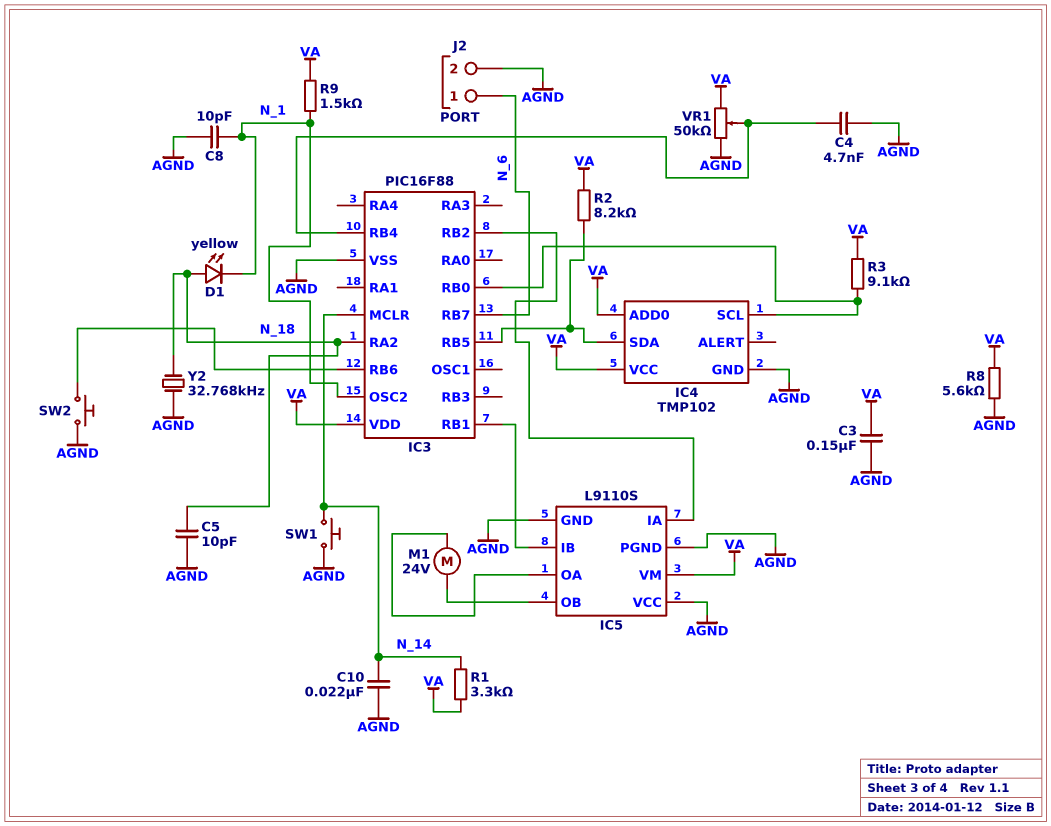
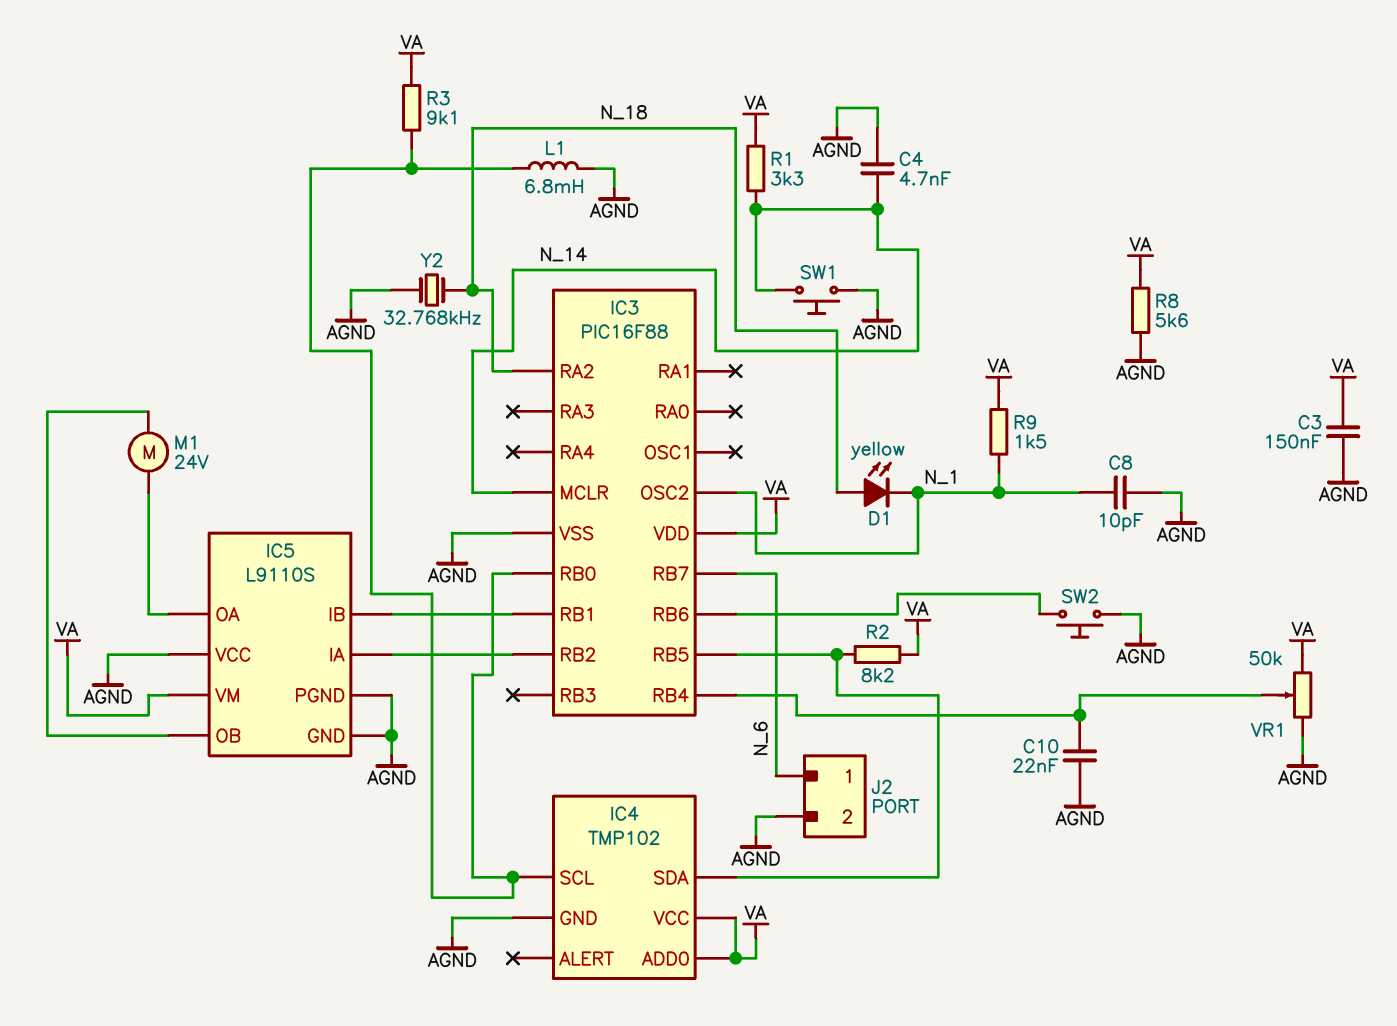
C4: 4.7nF (AGND, IC3/RB4) -> 4.7nF (AGND, N_14)
C5: 10pF (AGND, N_18) -> none
C10: 22nF (AGND, N_14) -> 22nF (AGND, IC3/RB4)
L1: none -> 6.8mH (AGND, IC3/RB0)

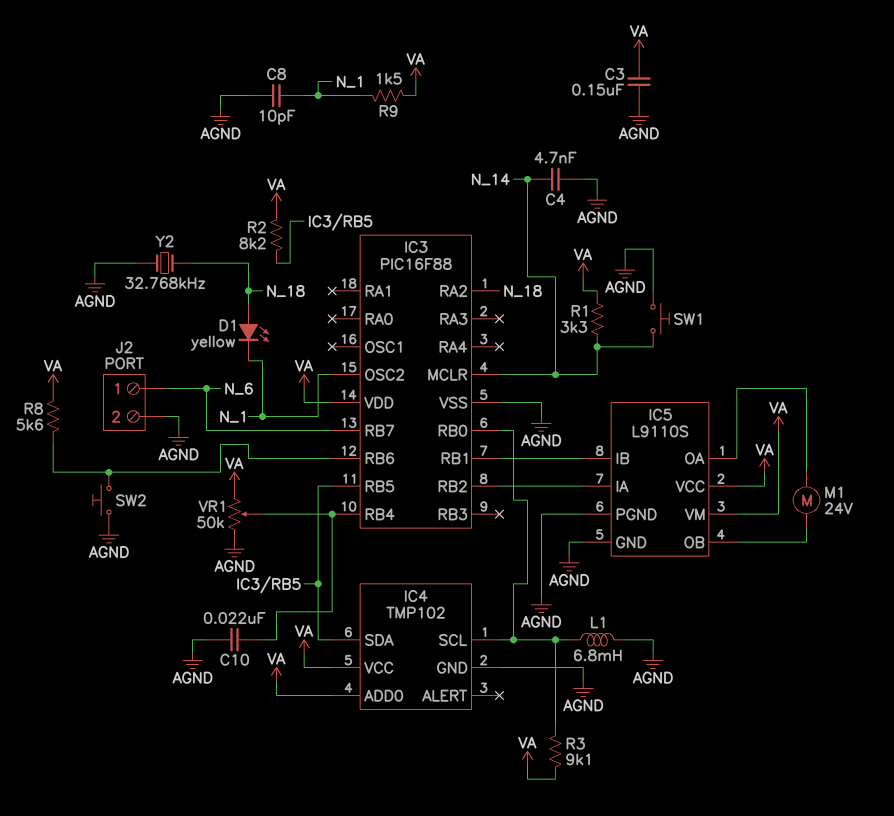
IC5 pin VCC: AGND -> VA
R8: 5.6k (AGND, VA) -> 5.6k (IC3/RB6, VA)

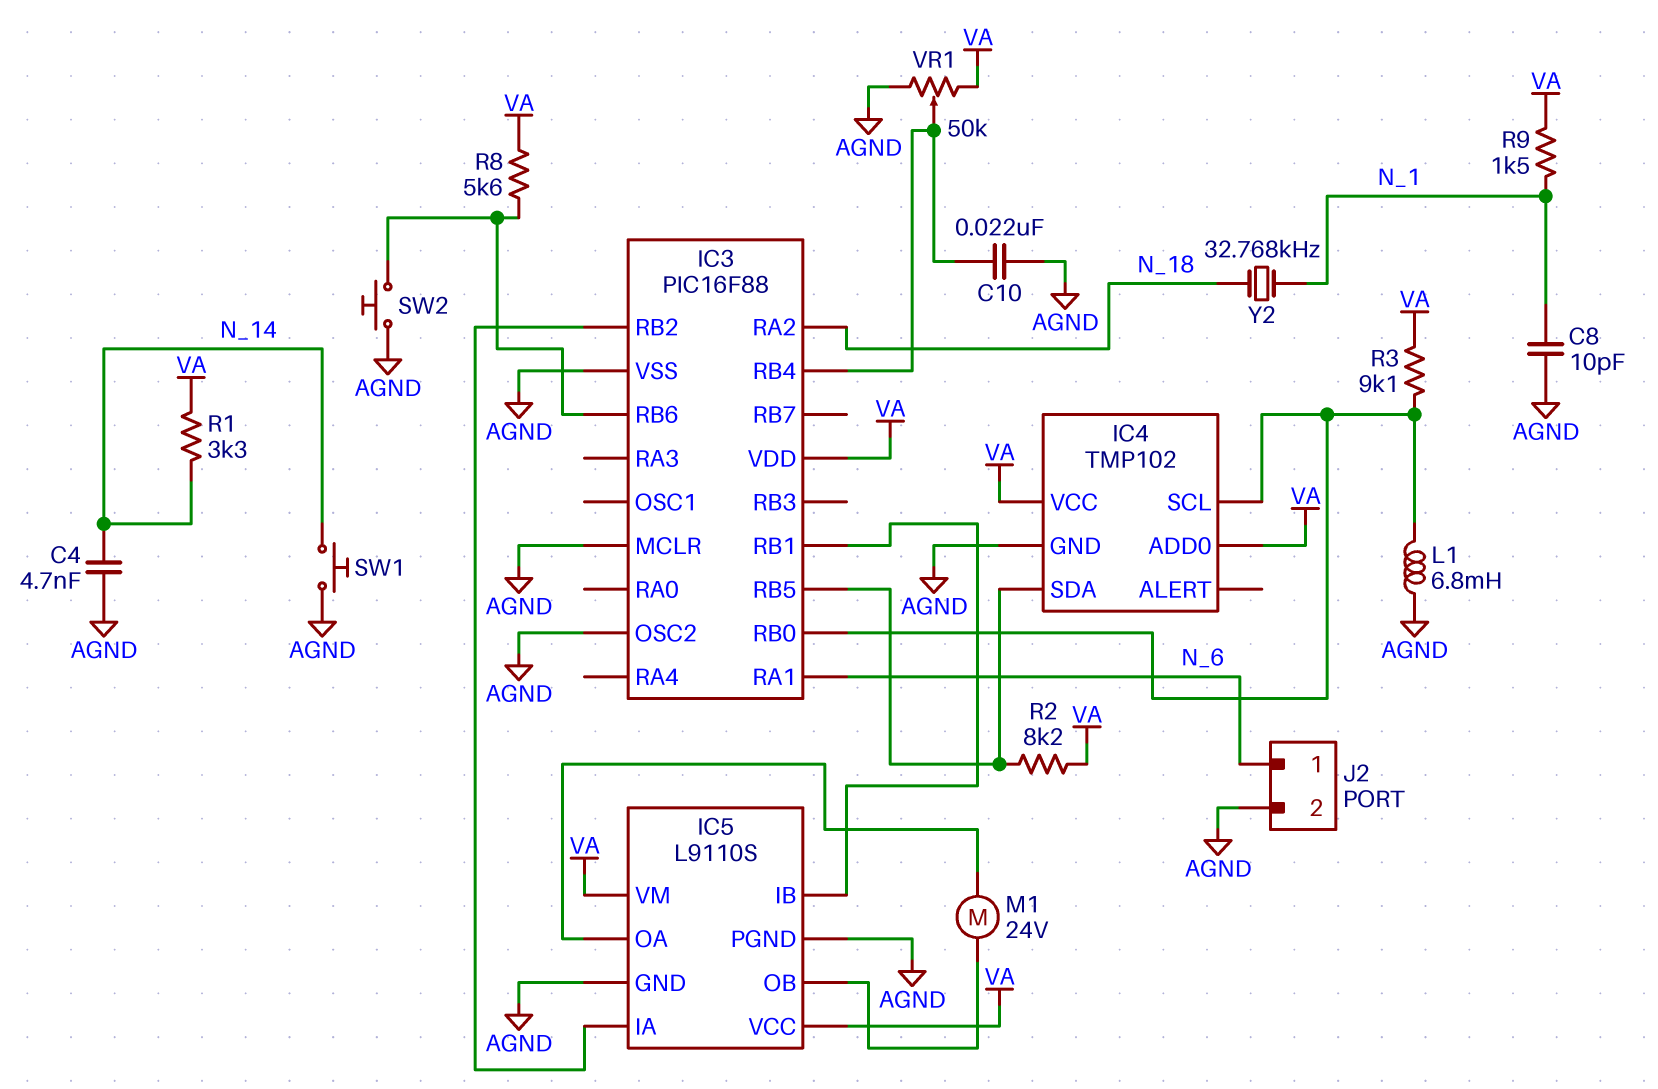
C3: 150nF (AGND, VA) -> none
D1: LED yellow (A N_18, K N_1) -> none
IC3 pin MCLR: N_14 -> AGND
IC3 pin OSC2: N_1 -> AGND
IC3 pin RA1: none -> N_6
IC3 pin RB7: N_6 -> none
Y2: 32.768kHz (AGND, N_18) -> 32.768kHz (N_1, N_18)

